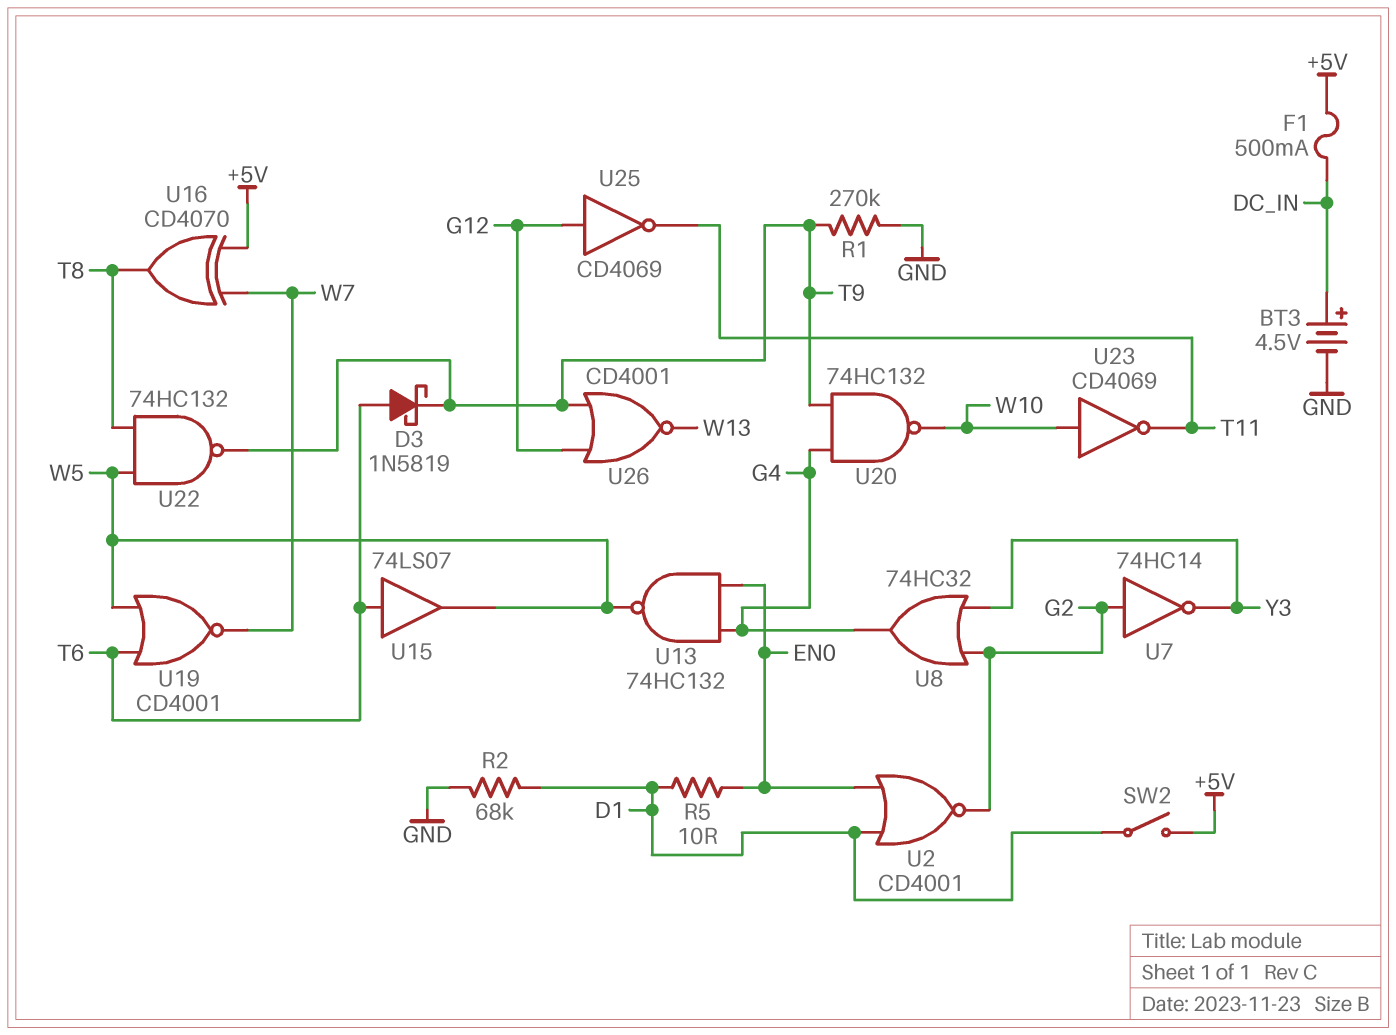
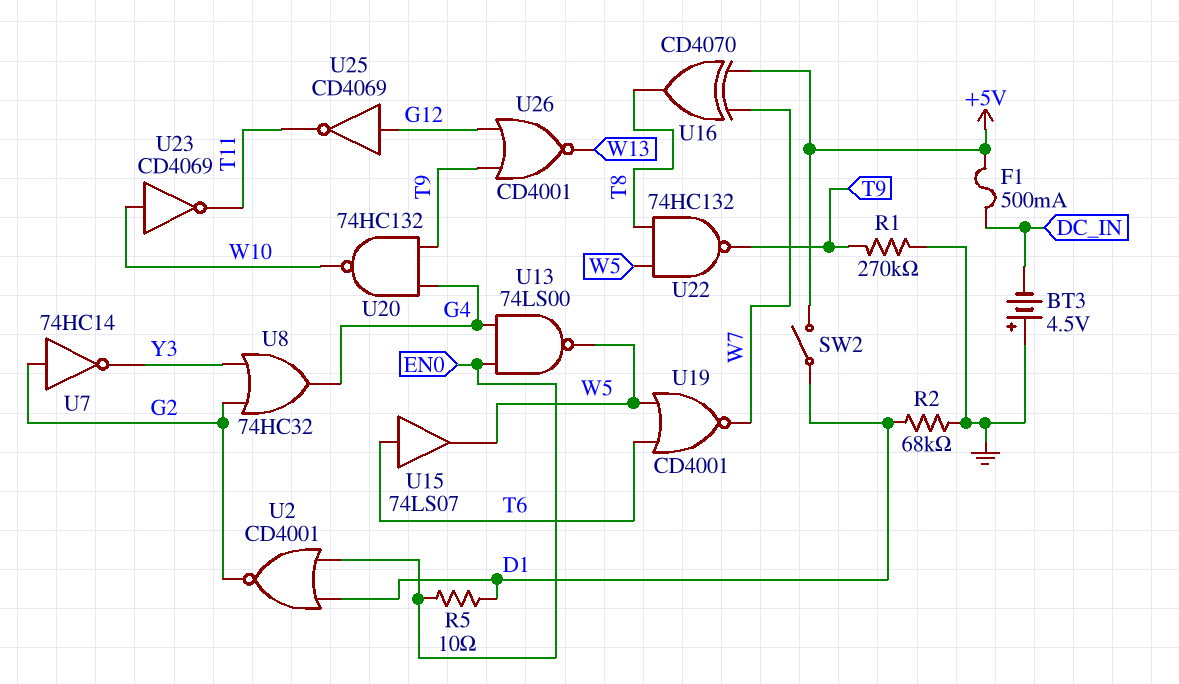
BT3: 4.5V (plus DC_IN, minus GND) -> 4.5V (plus GND, minus DC_IN)
D3: schottky 1N5819 (A T6, K T9) -> none
U13: NAND 74HC132 (in EN0, in G4, out W5) -> NAND 74LS00 (in EN0, in G4, out W5)

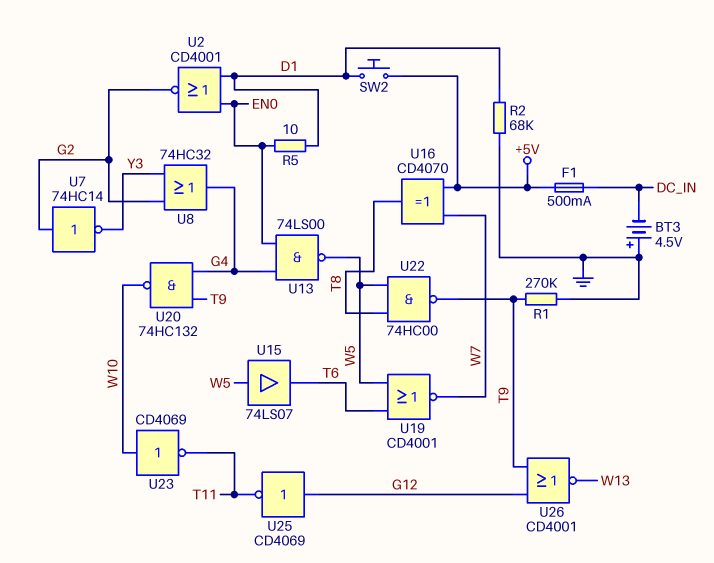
SW2: switch (+5V, D1) -> button (+5V, D1)
U15: buffer 74LS07 (in T6, out W5) -> buffer 74LS07 (in W5, out T6)
U22: NAND 74HC132 (in T8, in W5, out T9) -> NAND 74HC00 (in T8, in W5, out T9)

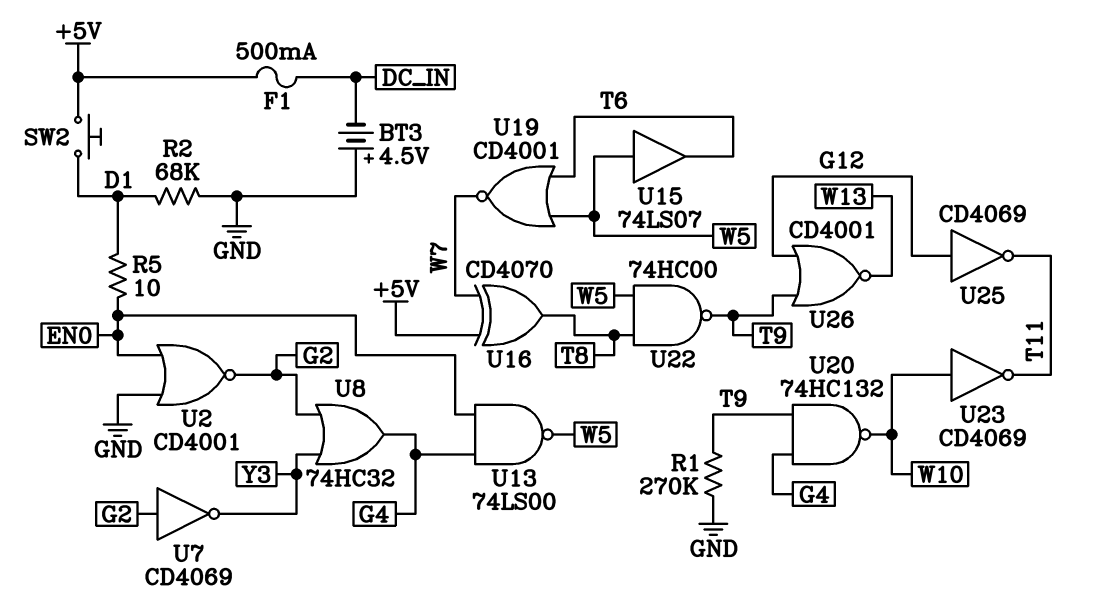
U2: NOR CD4001 (in D1, in EN0, out G2) -> NOR CD4001 (in EN0, in GND, out G2)
U7: NOT 74HC14 (in G2, out Y3) -> NOT CD4069 (in G2, out Y3)

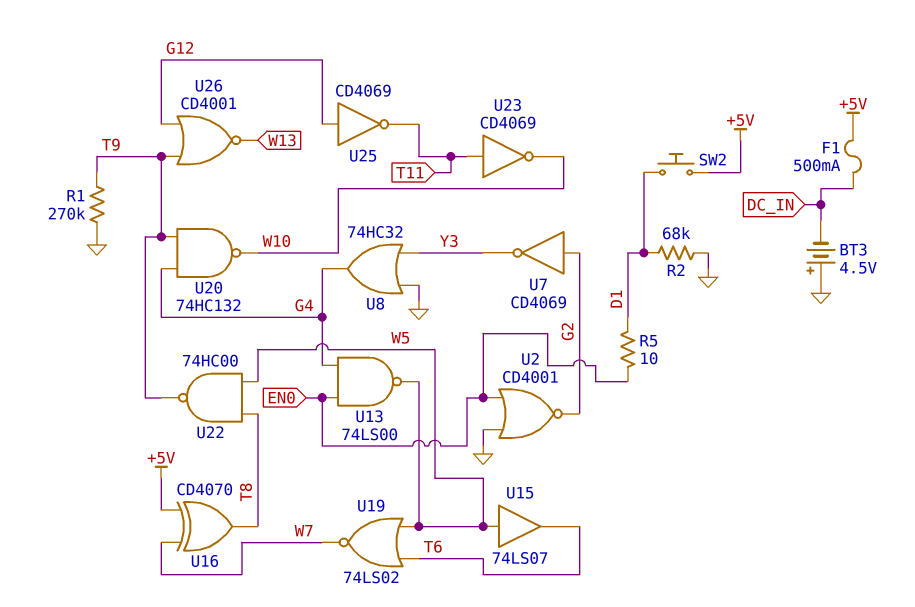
U8: OR 74HC32 (in G2, in Y3, out G4) -> OR 74HC32 (in GND, in Y3, out G4)
U19: NOR CD4001 (in T6, in W5, out W7) -> NOR 74LS02 (in T6, in W5, out W7)
U23: NOT CD4069 (in W10, out T11) -> NOT CD4069 (in T11, out W10)

